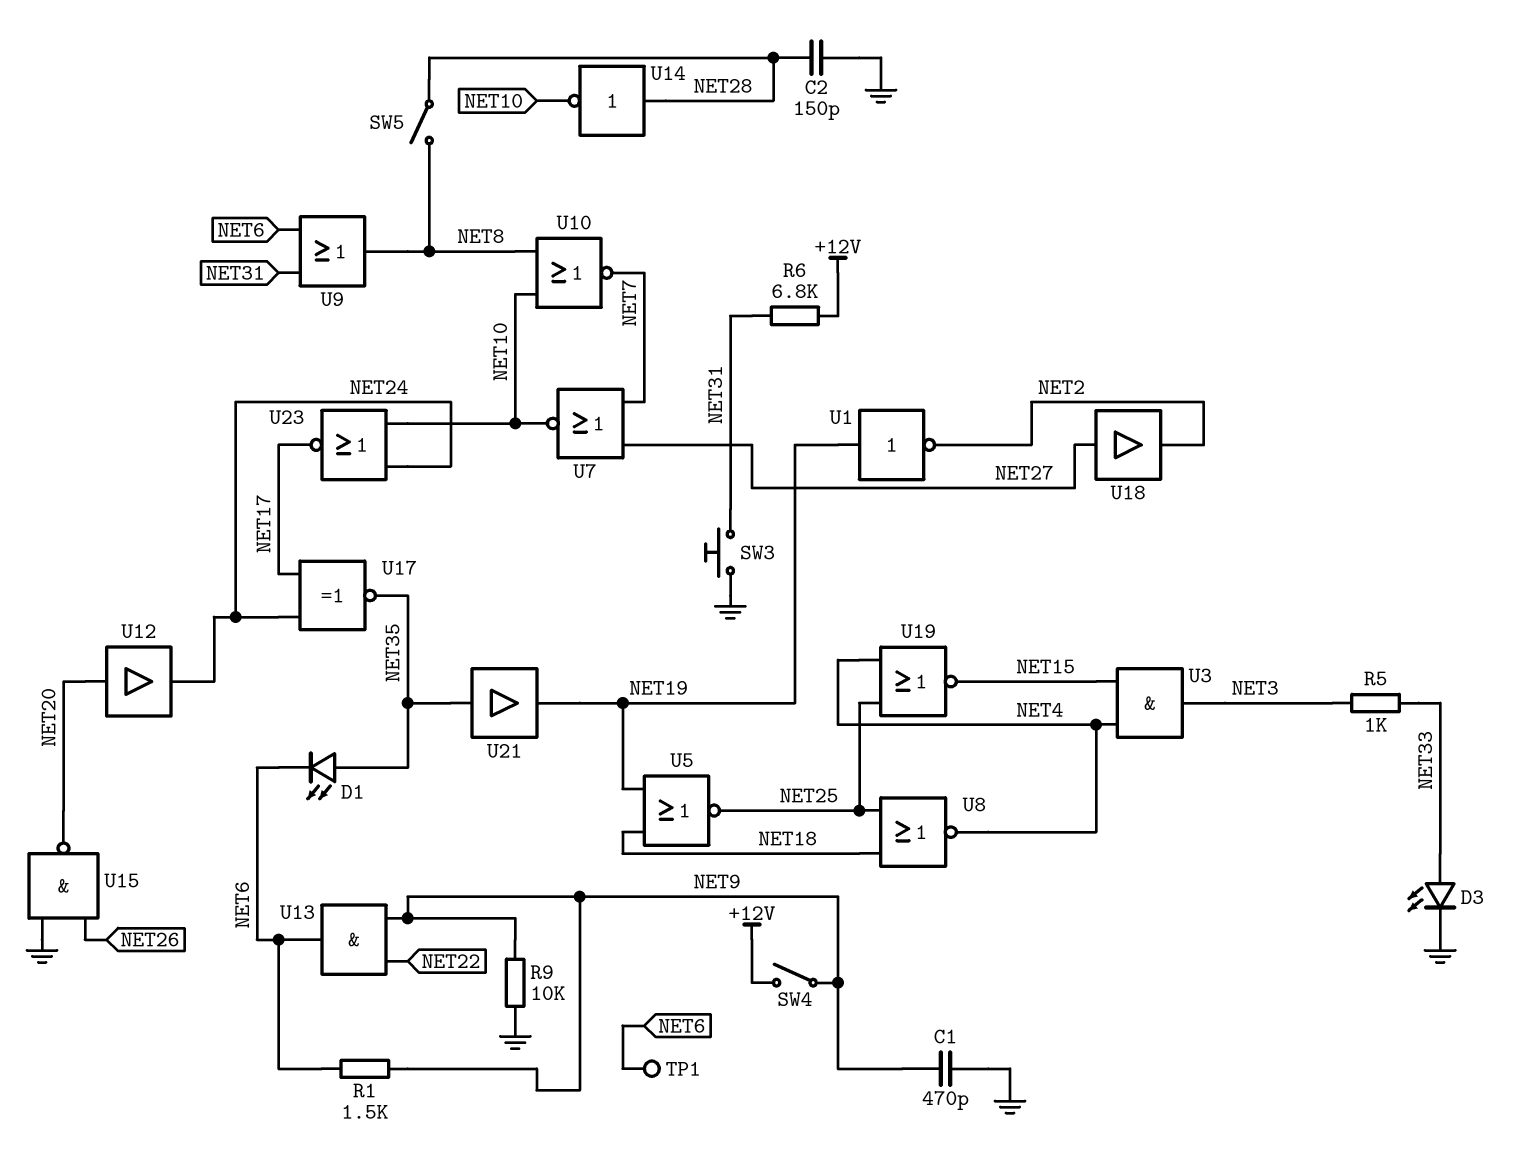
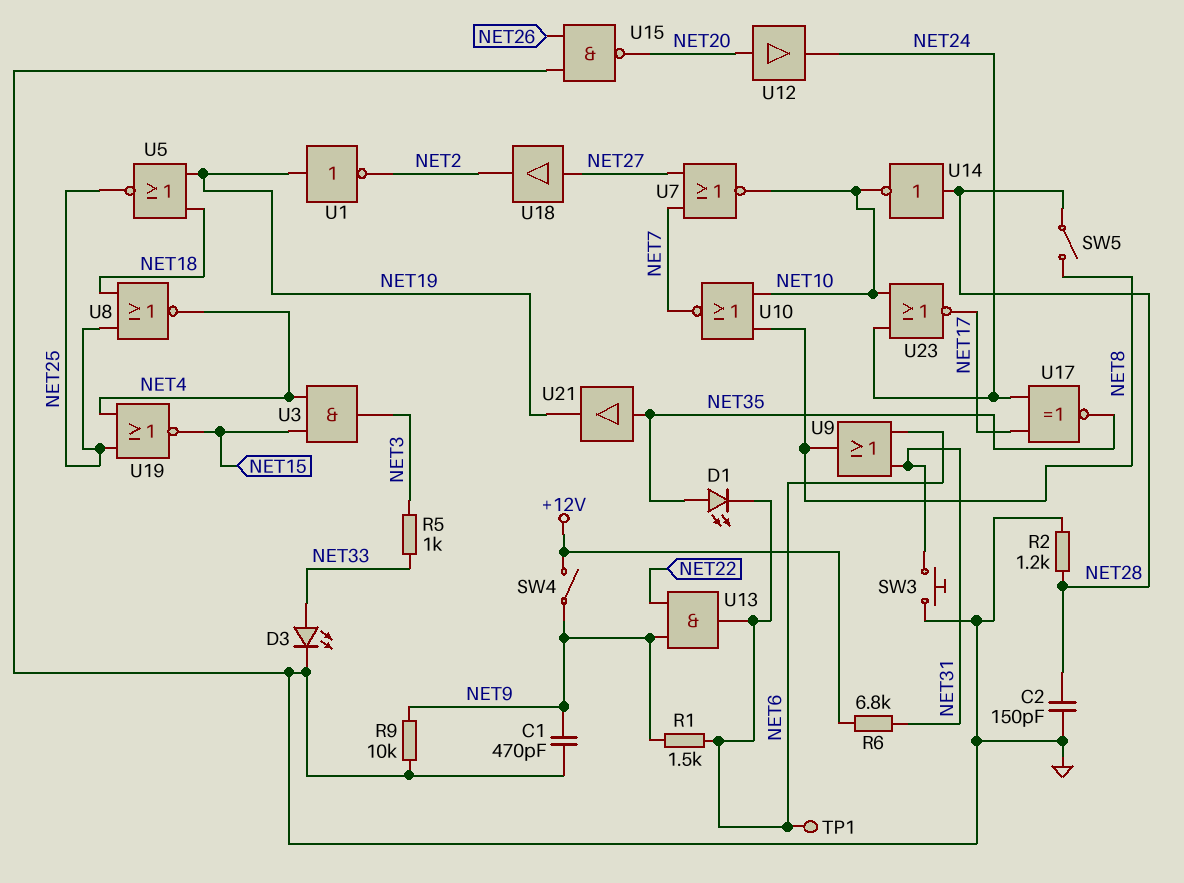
R2: none -> 1.2k (GND, NET28)

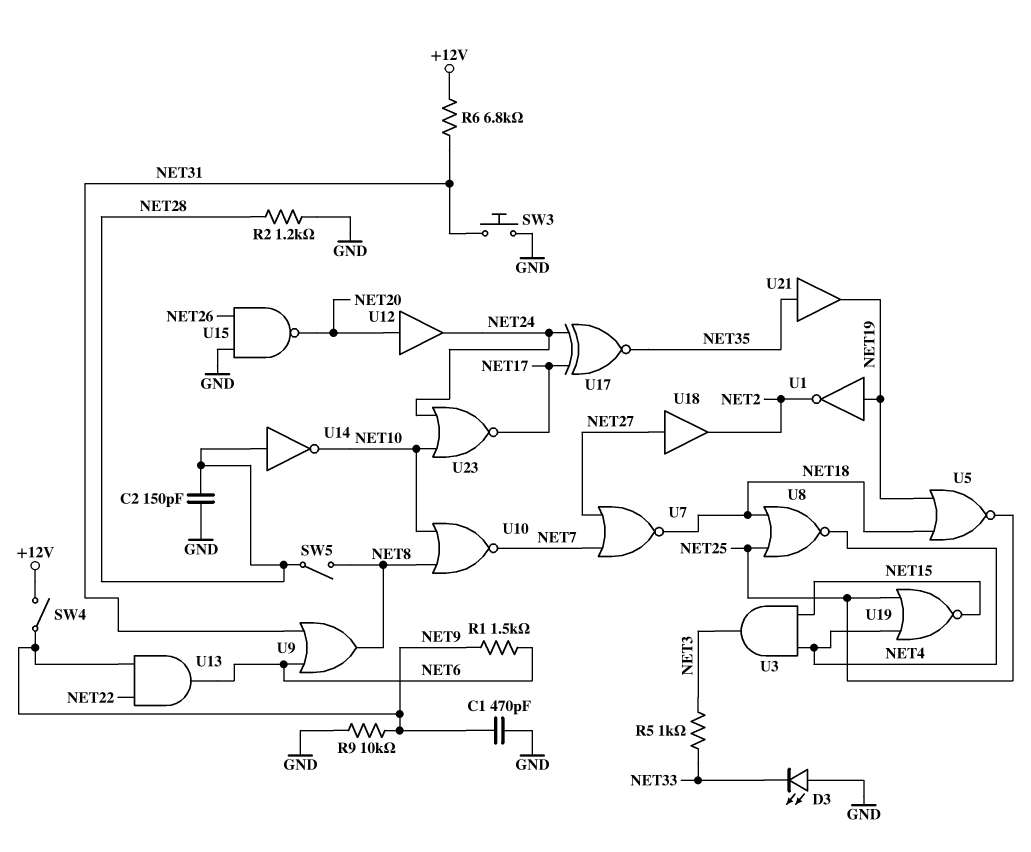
D1: LED (A NET35, K NET6) -> none
D3: LED (A NET33, K GND) -> LED (A GND, K NET33)
TP1: test point (NET6) -> none
U7: NOR (in NET7, in NET27, out NET10) -> NOR (in NET7, in NET27, out NET18)

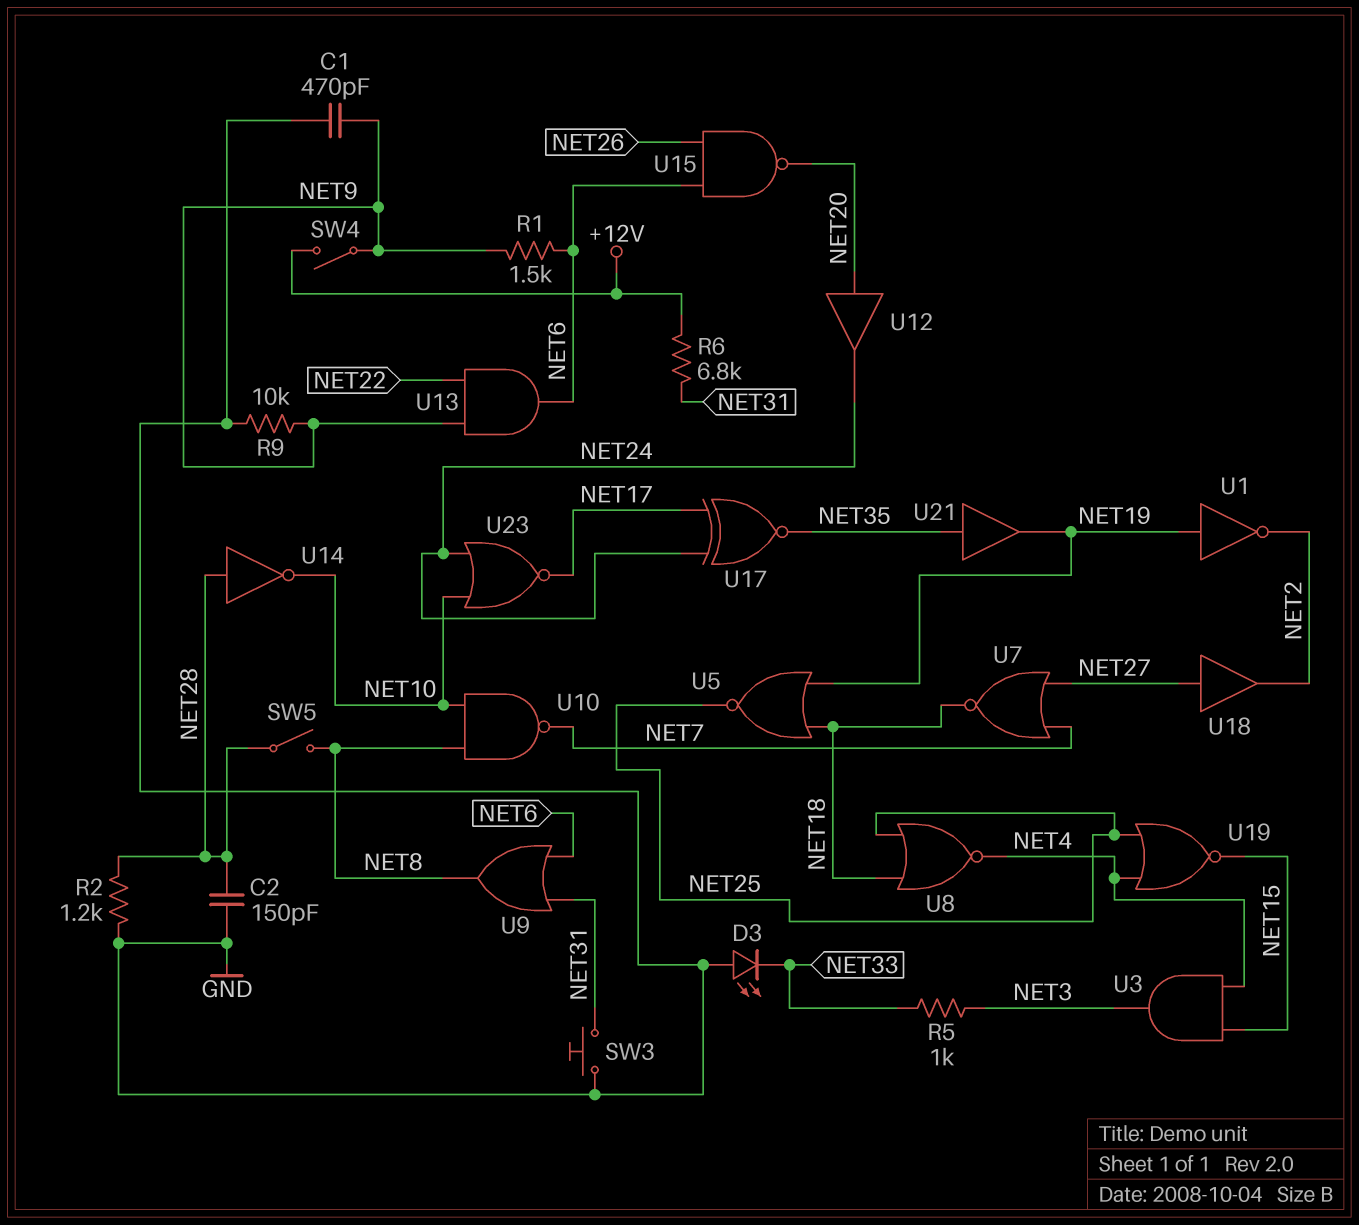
U10: NOR (in NET8, in NET10, out NET7) -> NAND (in NET8, in NET10, out NET7)
U15: NAND (in GND, in NET26, out NET20) -> NAND (in NET6, in NET26, out NET20)

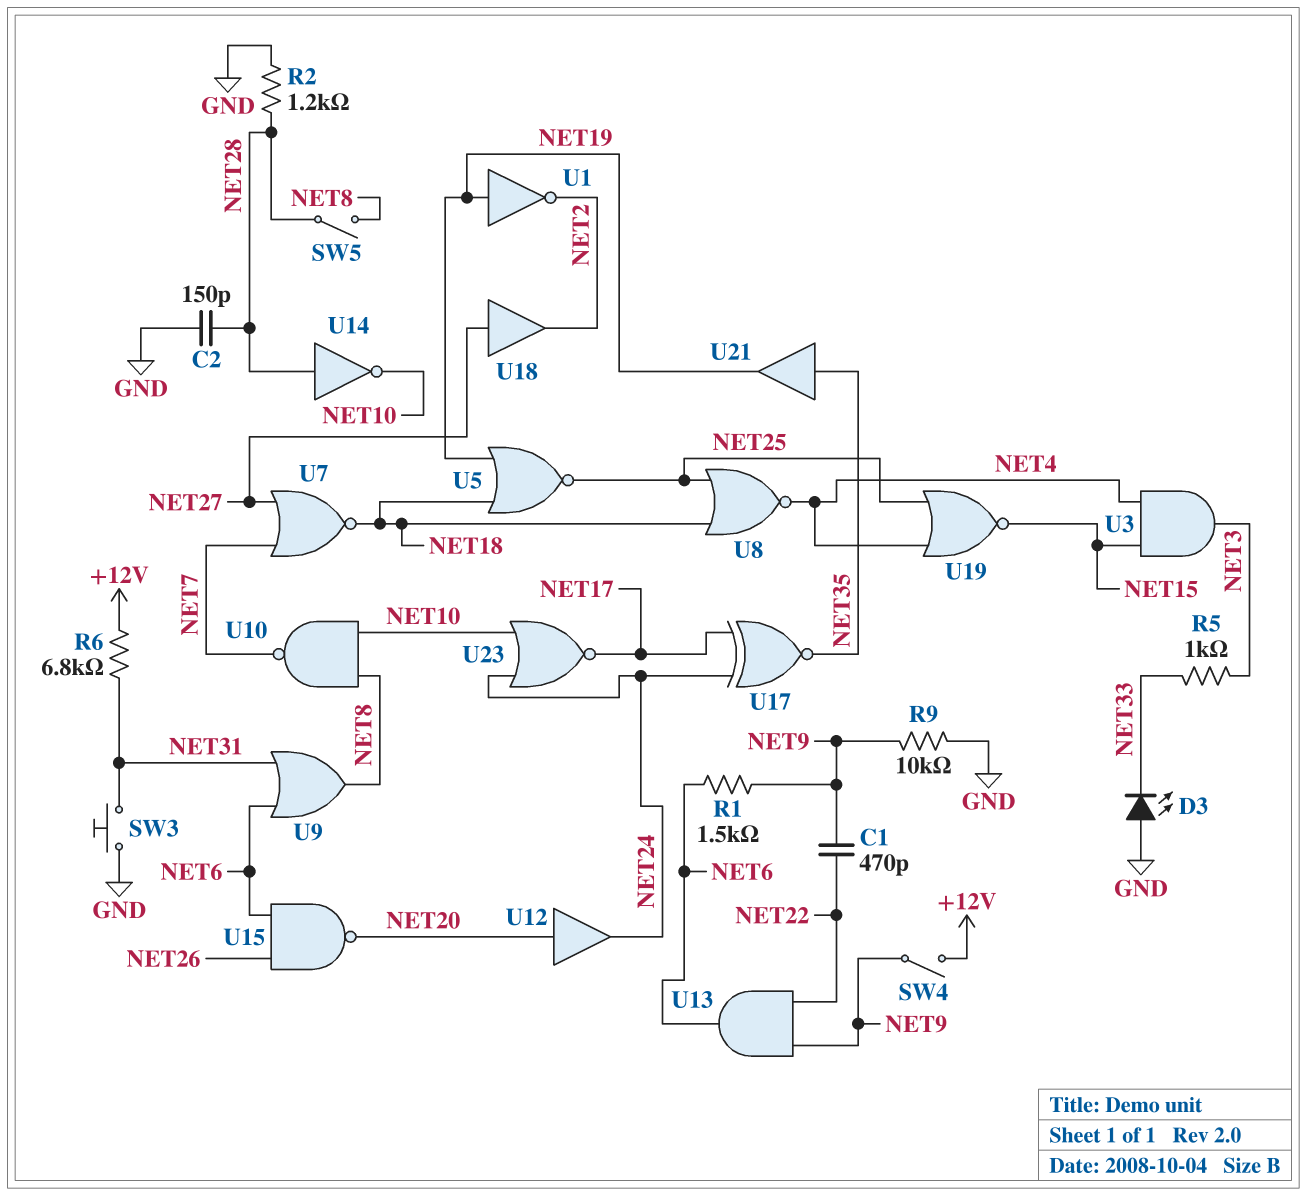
C1: 470pF (GND, NET9) -> 470pF (NET9, NET22)

